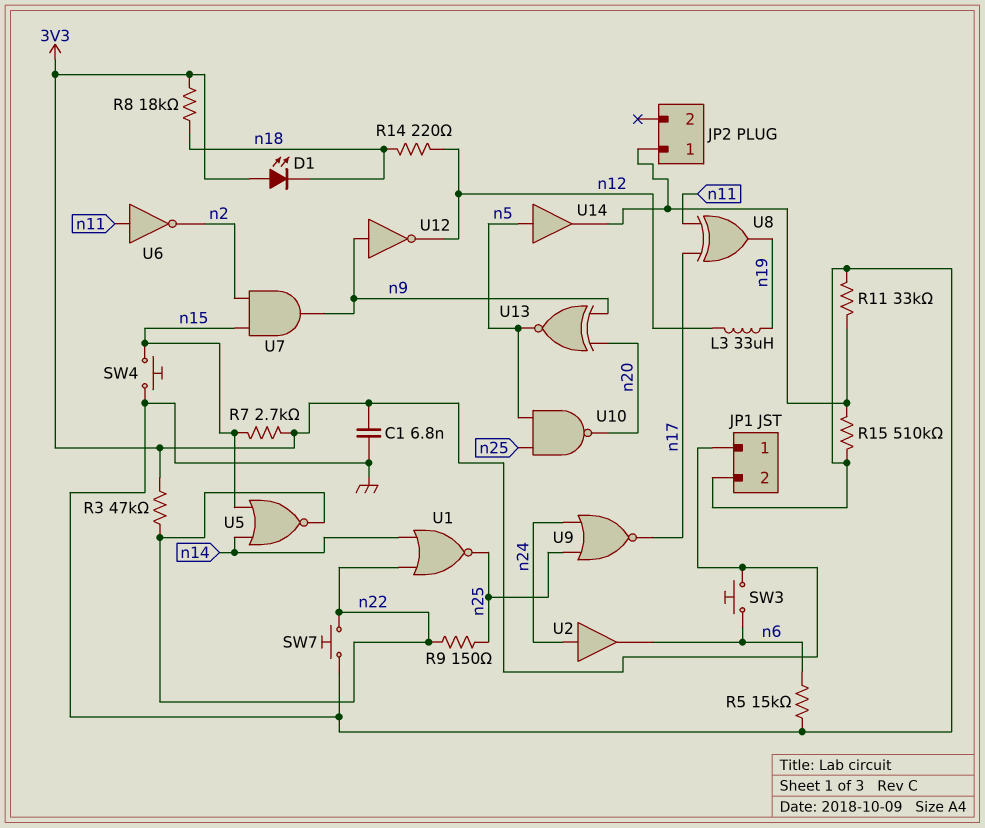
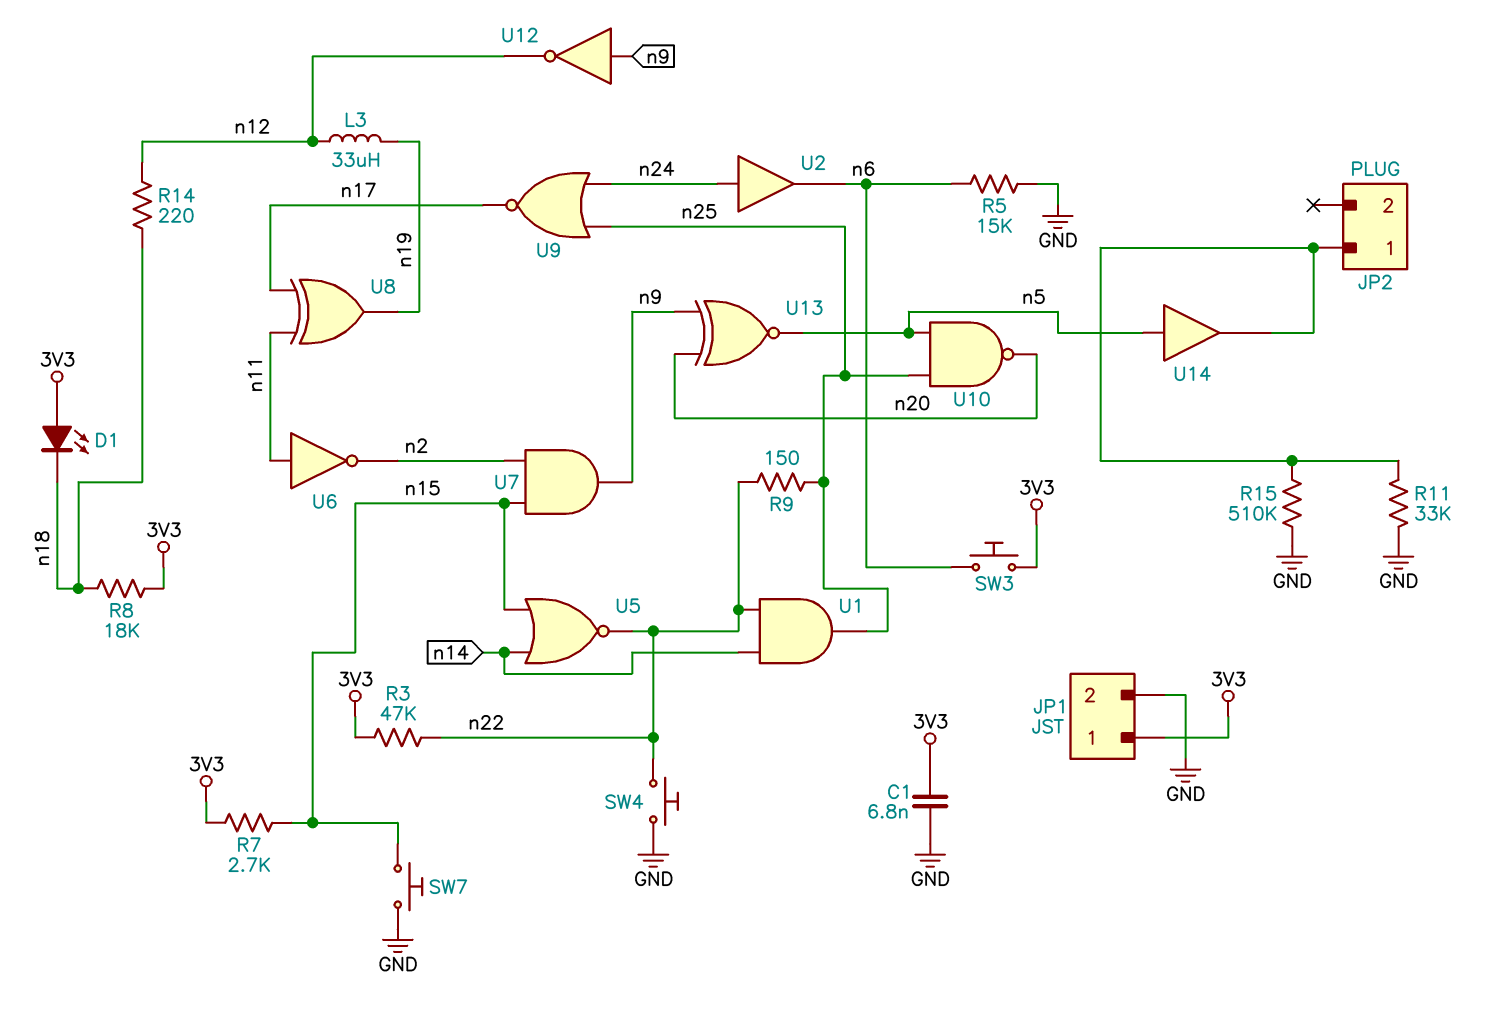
SW4: button (GND, n15) -> button (GND, n22)
SW7: button (GND, n22) -> button (GND, n15)
U1: NOR (in n14, in n22, out n25) -> AND (in n14, in n22, out n25)

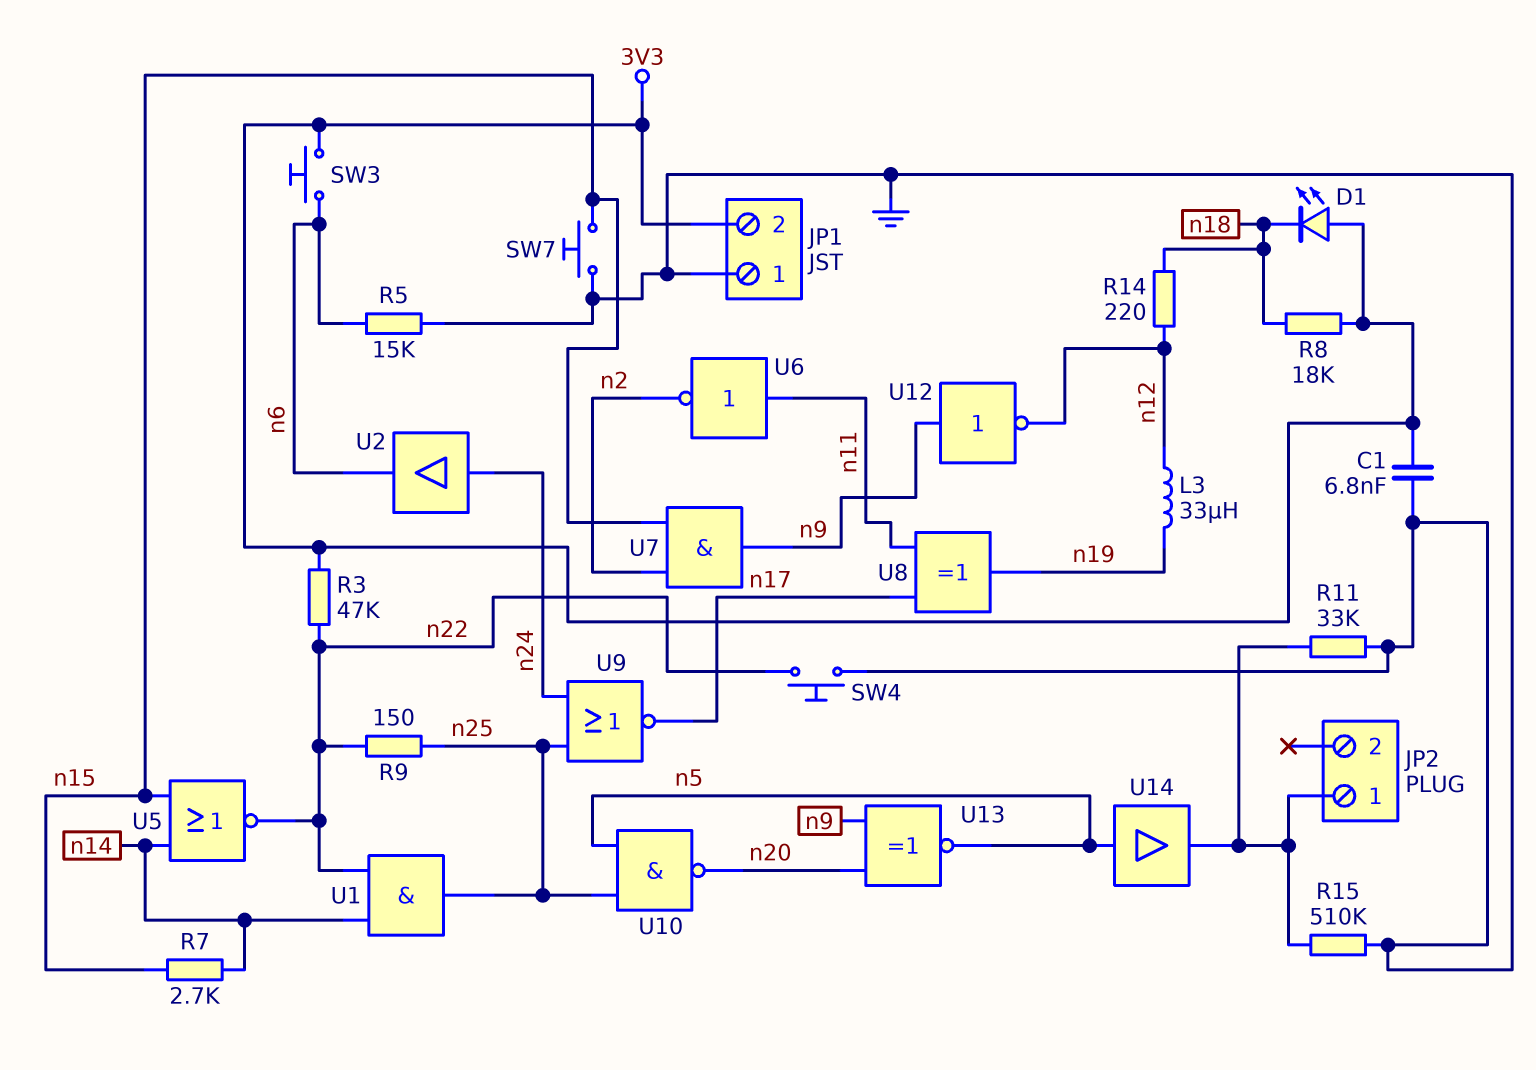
JP1 pin 1: 3V3 -> GND
JP1 pin 2: GND -> 3V3
R7: 2.7k (3V3, n15) -> 2.7k (n14, n15)

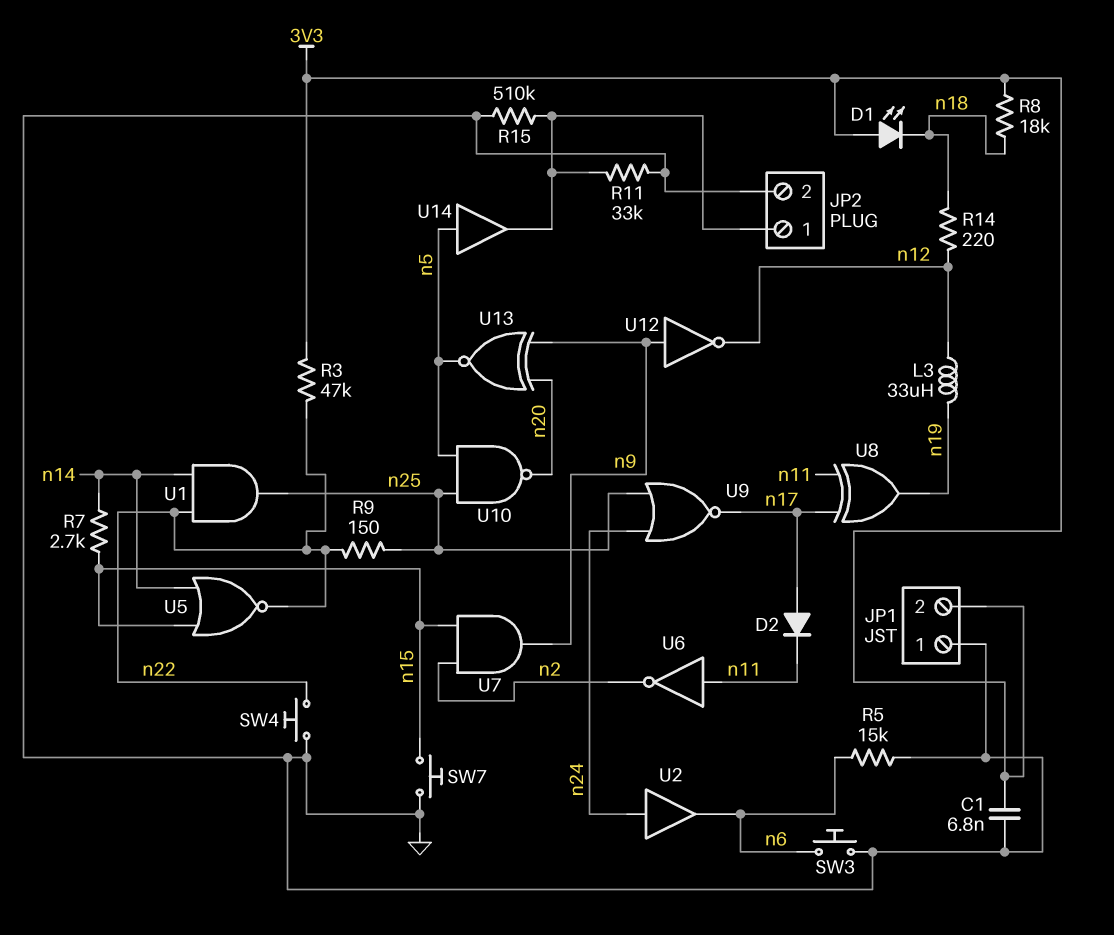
D2: none -> diode (A n17, K n11)
JP2 pin 2: none -> GND
SW3: button (3V3, n6) -> button (GND, n6)

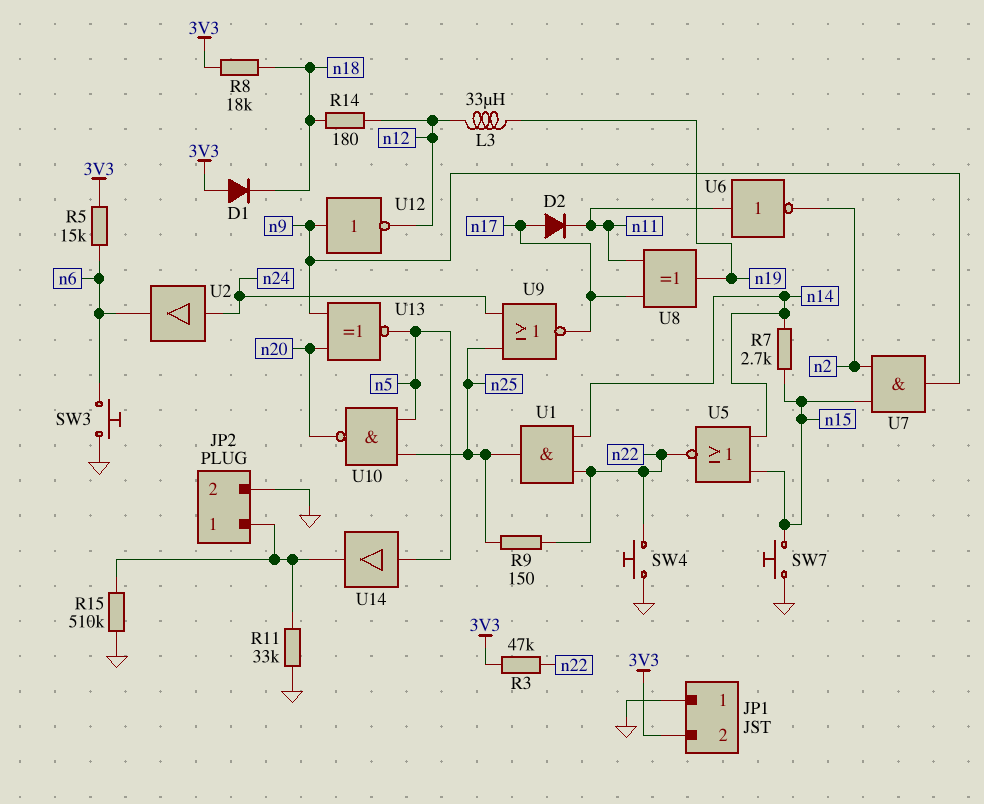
C1: 6.8nF (3V3, GND) -> none
D1: LED (A 3V3, K n18) -> diode (A 3V3, K n18)
R5: 15k (GND, n6) -> 15k (3V3, n6)
R14: 220 (n12, n18) -> 180 (n12, n18)

